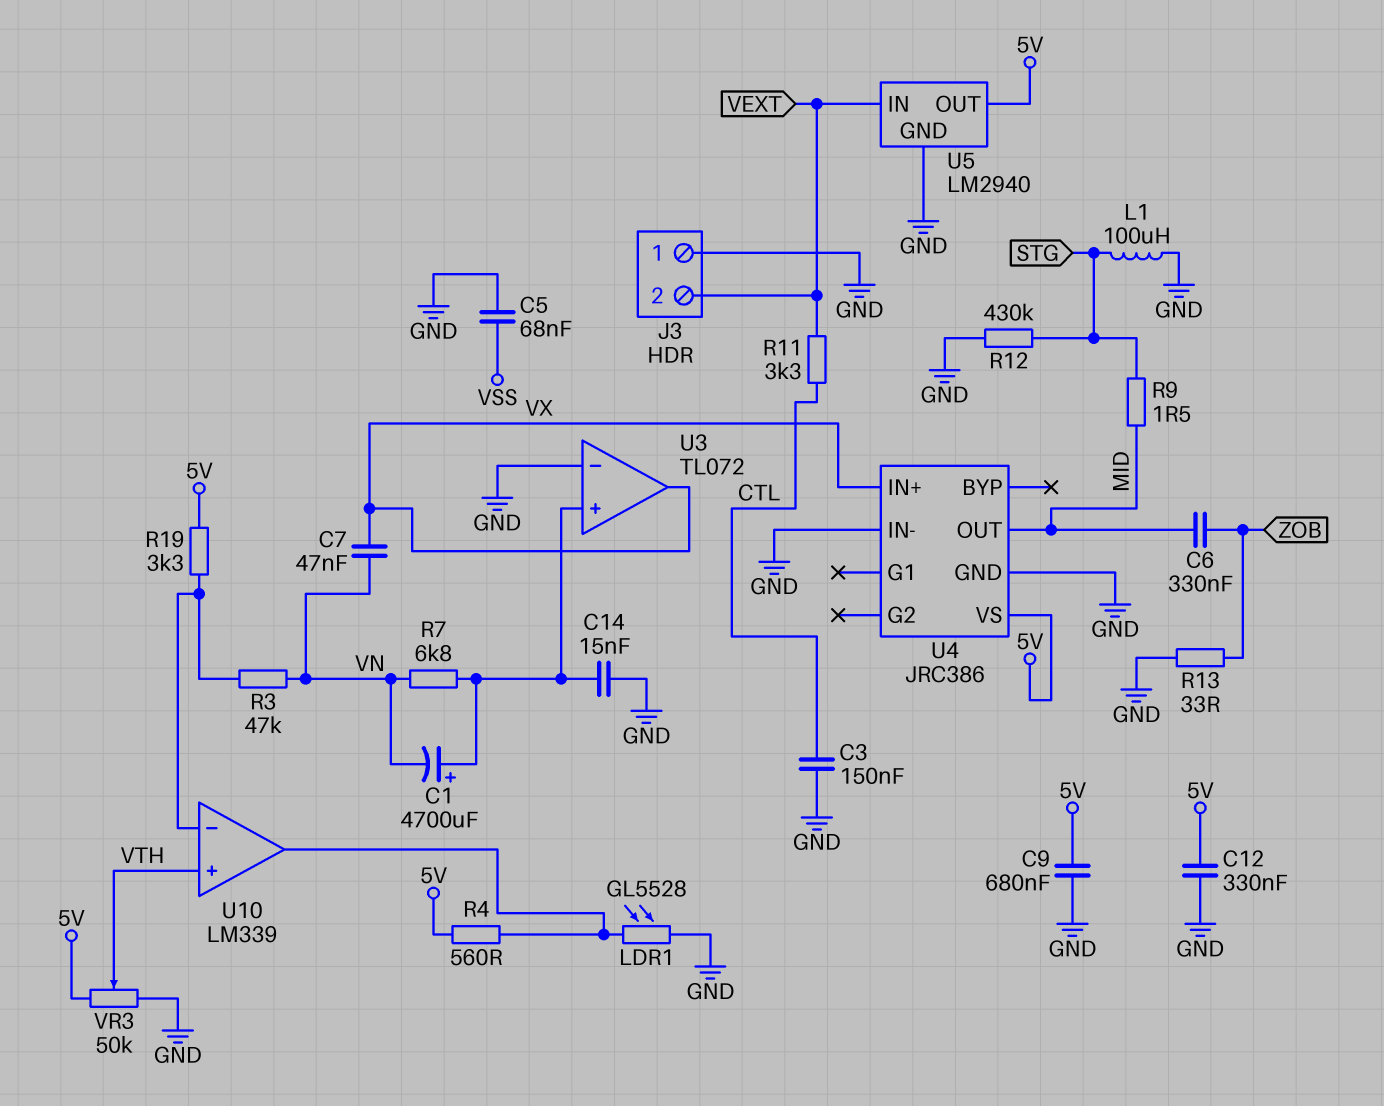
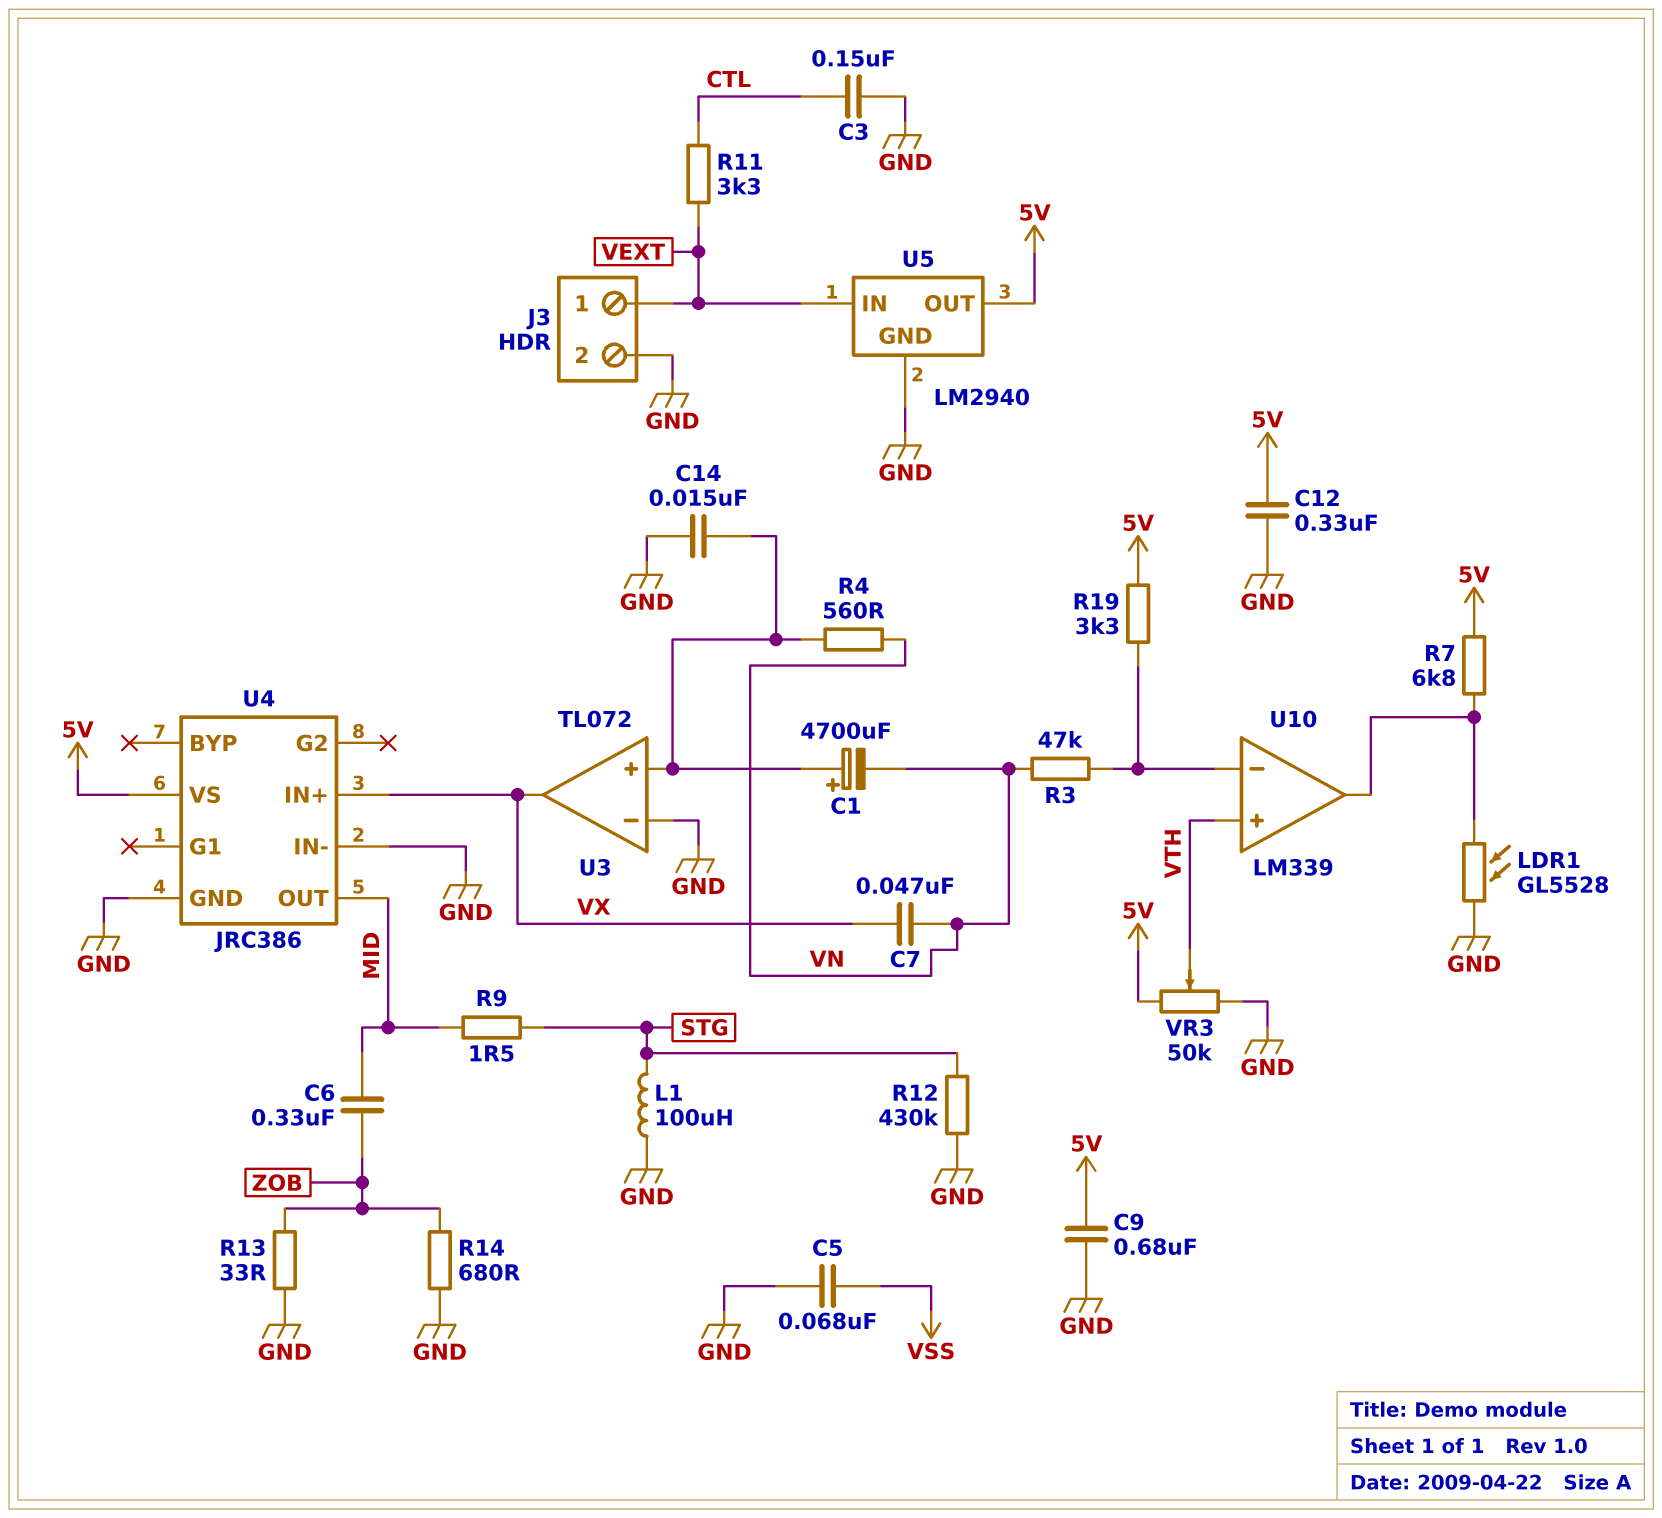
J3 pin 1: GND -> VEXT
J3 pin 2: VEXT -> GND
R4: 560 (5V, U10/out) -> 560 (U3/in+, VN)
R7: 6.8k (U3/in+, VN) -> 6.8k (5V, U10/out)
R14: none -> 680 (GND, ZOB)

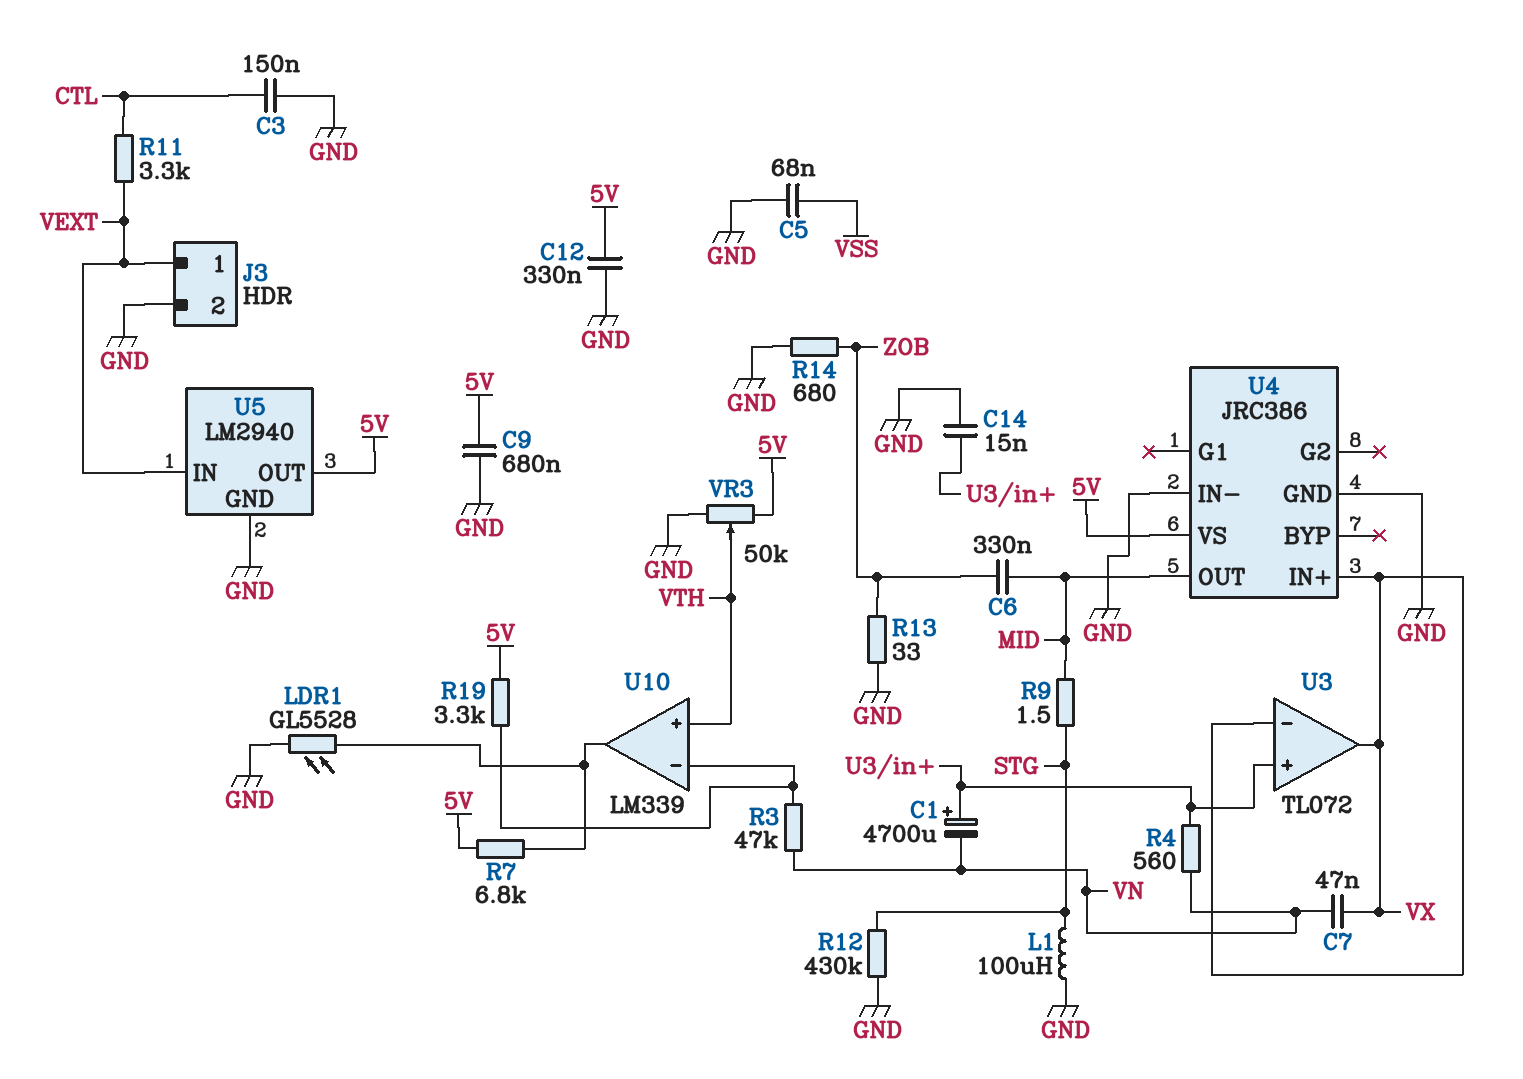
U3 pin in-: GND -> VX

